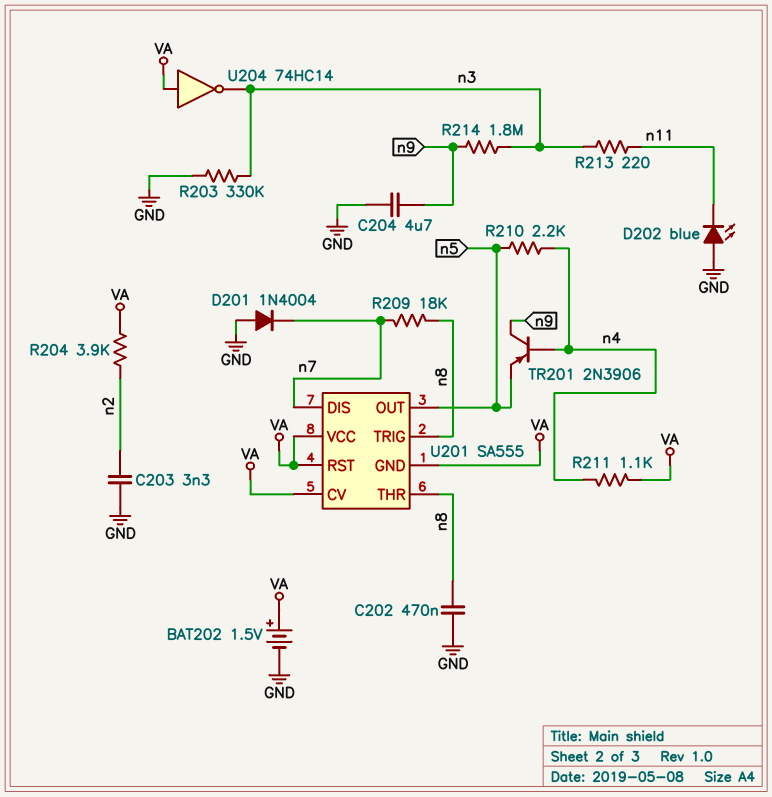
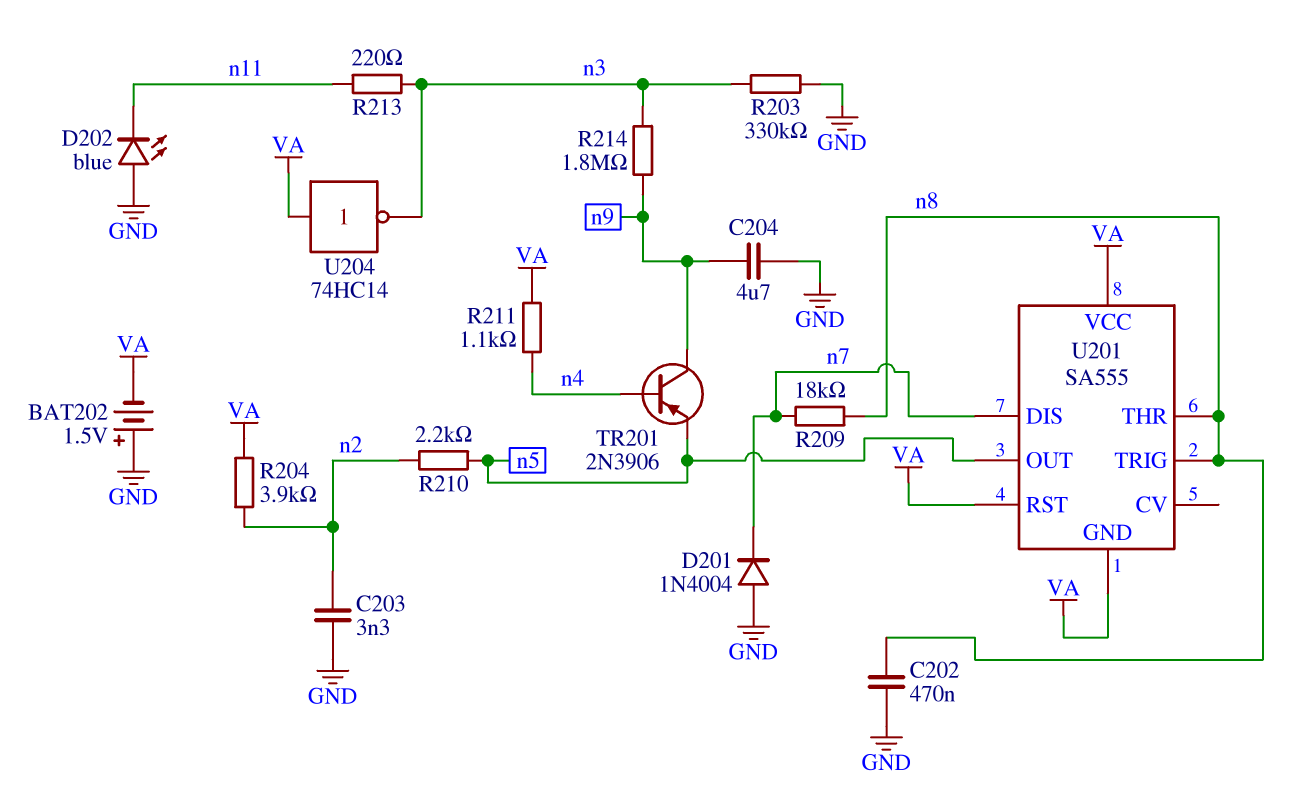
BAT202: 1.5V (plus VA, minus GND) -> 1.5V (plus GND, minus VA)
R210: 2.2k (n4, n5) -> 2.2k (n2, n5)
U201 pin CV: VA -> none

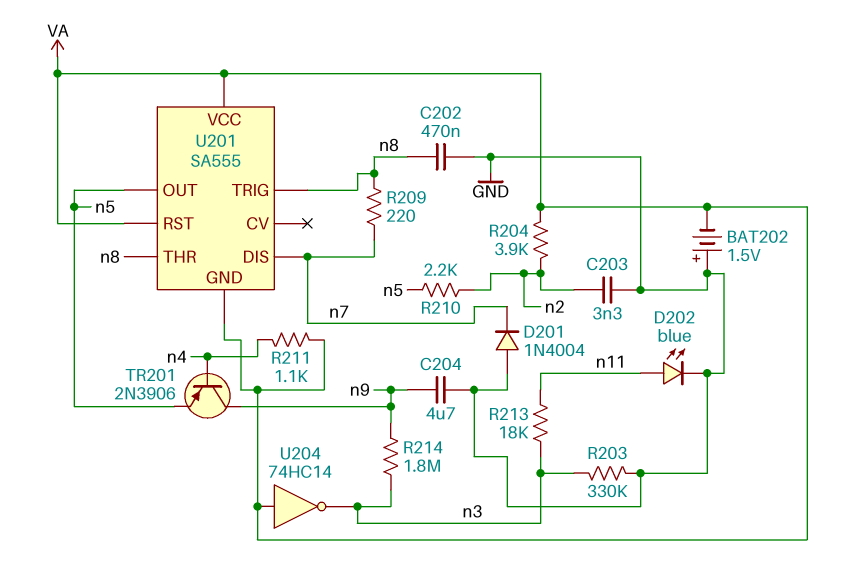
D202: LED blue (A GND, K n11) -> LED blue (A n11, K GND)
R209: 18k (n7, n8) -> 220 (n7, n8)
R213: 220 (n3, n11) -> 18k (n3, n11)

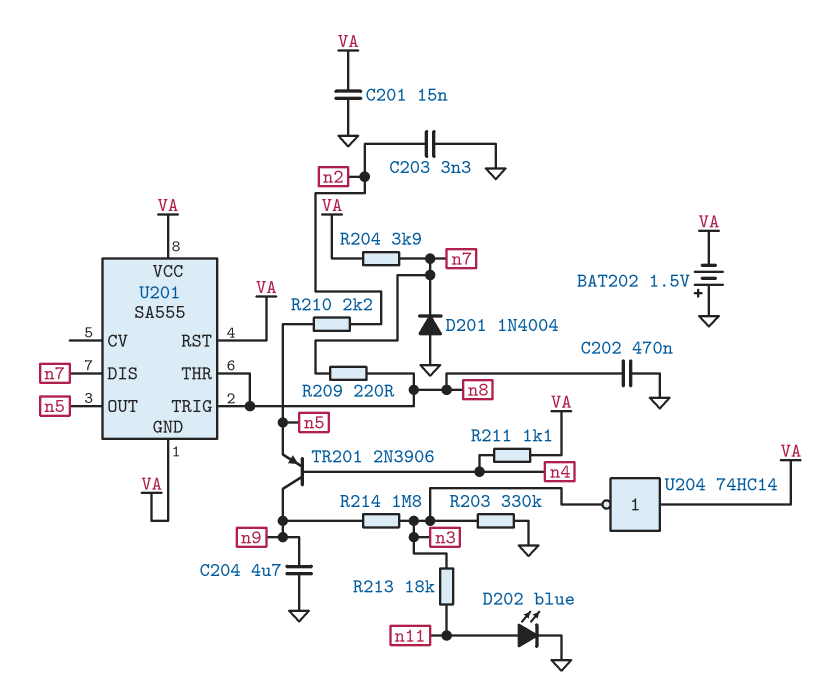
C201: none -> 15nF (GND, VA)
R204: 3.9k (VA, n2) -> 3.9k (VA, n7)

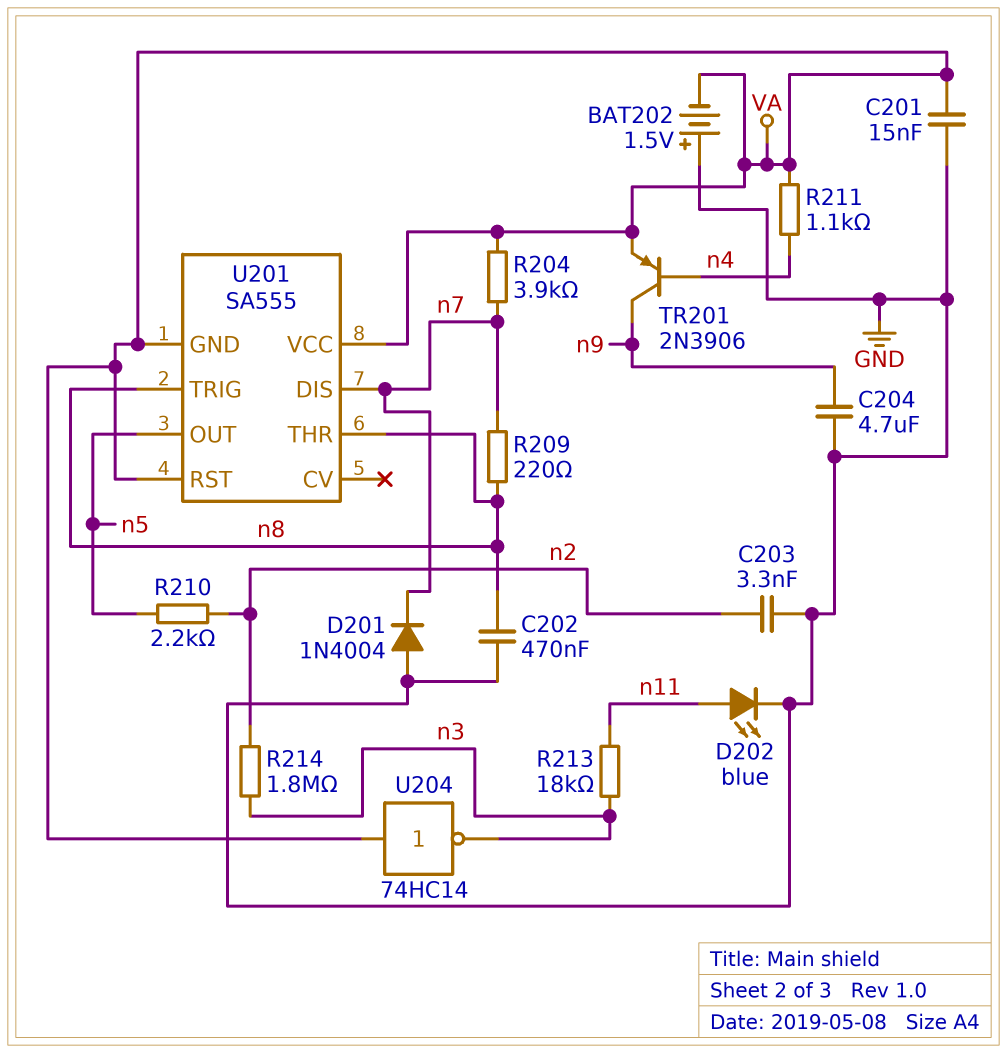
R203: 330k (GND, n3) -> none
R214: 1.8M (n3, n9) -> 1.8M (n2, n3)
TR201: PNP 2N3906 (B n4, C n9, E n5) -> PNP 2N3906 (B n4, C n9, E VA)

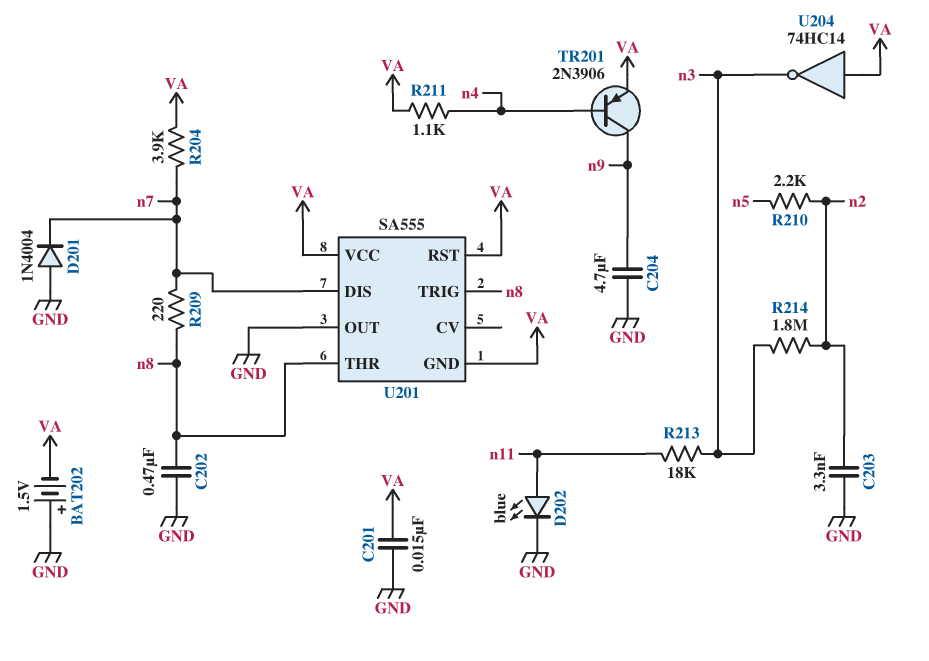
U201 pin OUT: n5 -> GND

